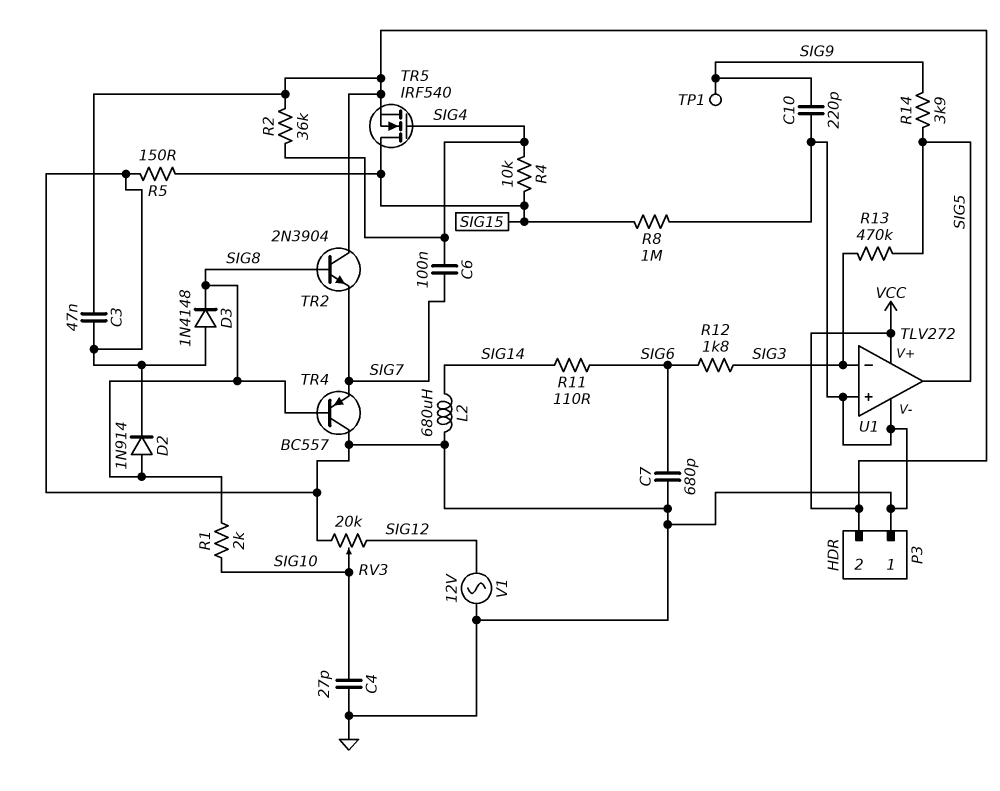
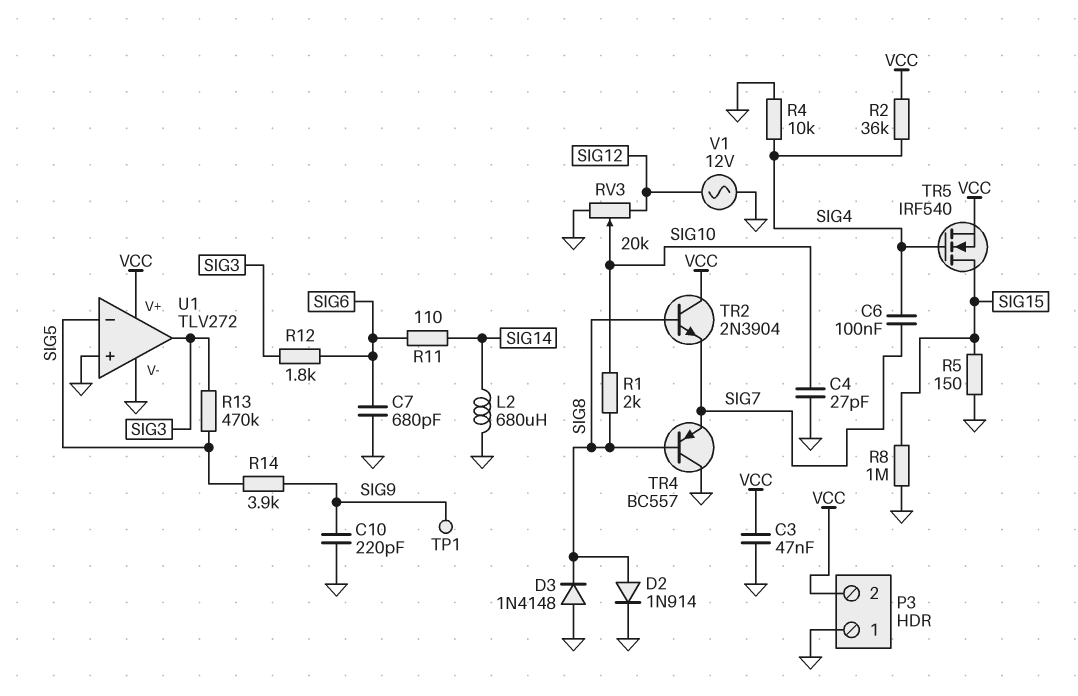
R4: 10k (SIG4, SIG15) -> 10k (GND, SIG4)
U1 pin in-: SIG3 -> SIG5
U1 pin out: SIG5 -> SIG3

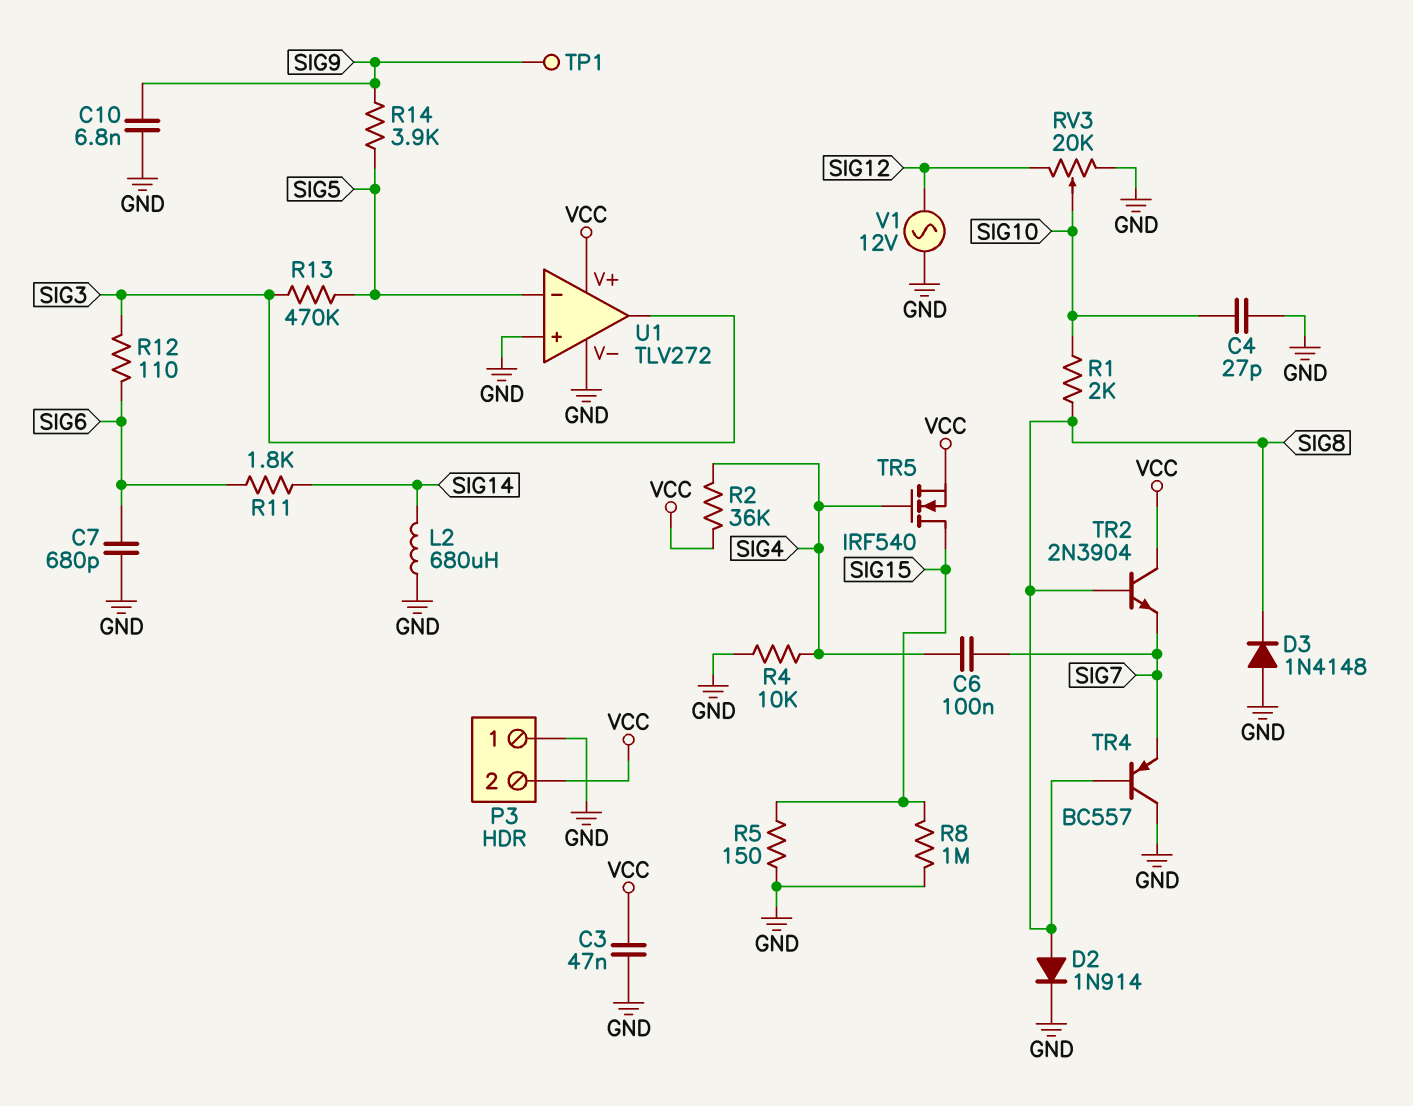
C10: 220pF (GND, SIG9) -> 6.8nF (GND, SIG9)
R11: 110 (SIG6, SIG14) -> 1.8k (SIG6, SIG14)
R12: 1.8k (SIG3, SIG6) -> 110 (SIG3, SIG6)

